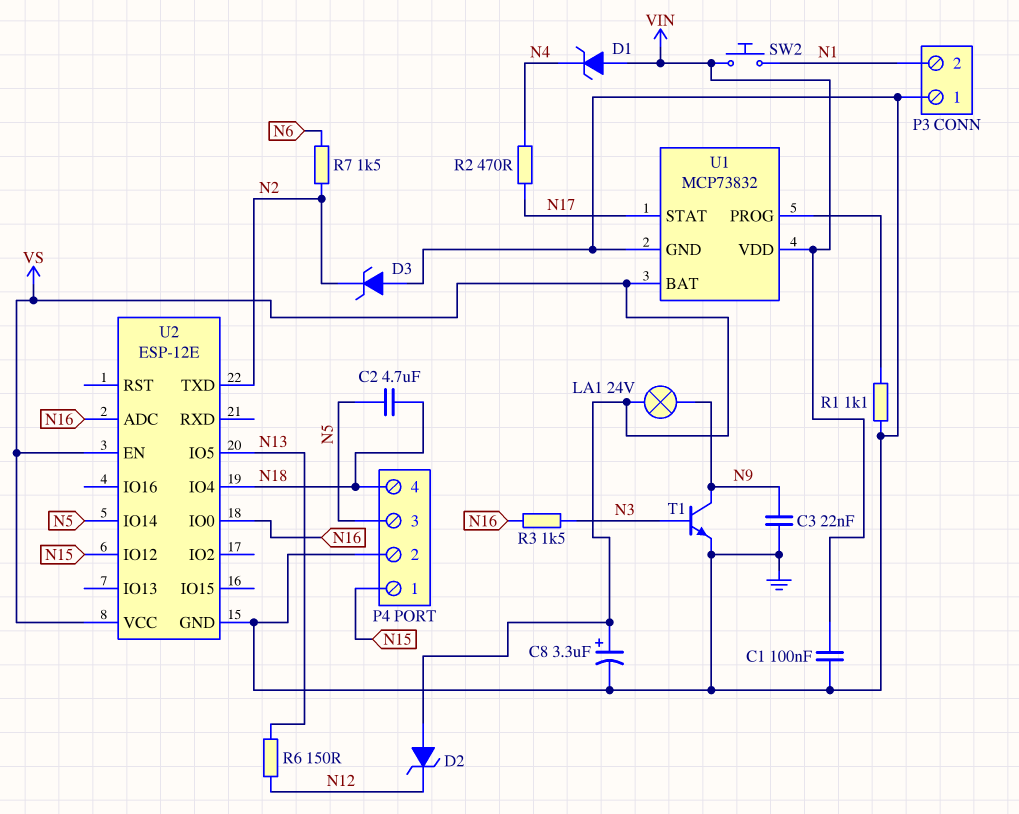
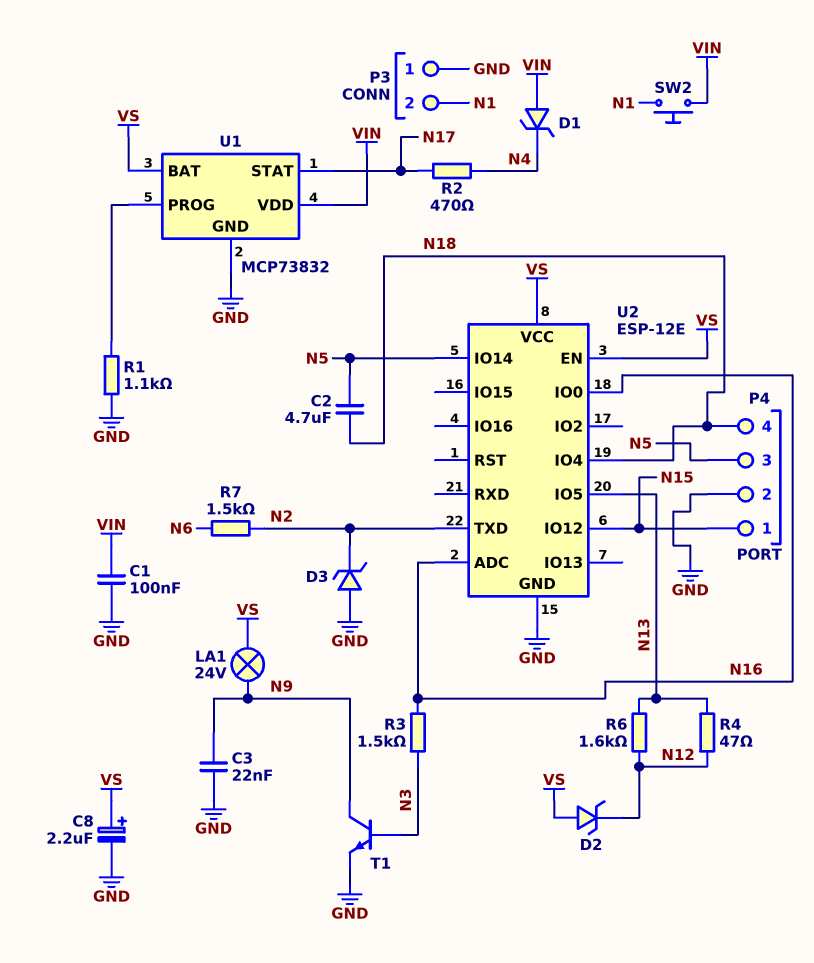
C8: 3.3uF (plus VS, minus GND) -> 2.2uF (plus VS, minus GND)
R4: none -> 47 (N12, N13)
R6: 150 (N12, N13) -> 1.6k (N12, N13)

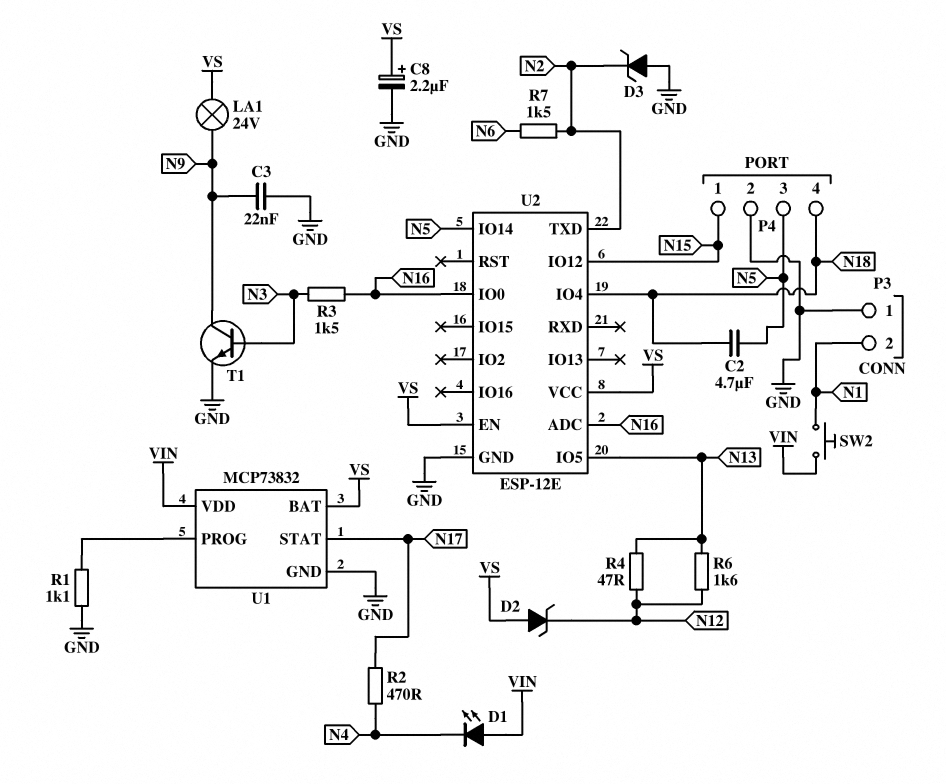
C1: 100nF (GND, VIN) -> none
D1: zener (A VIN, K N4) -> LED (A VIN, K N4)

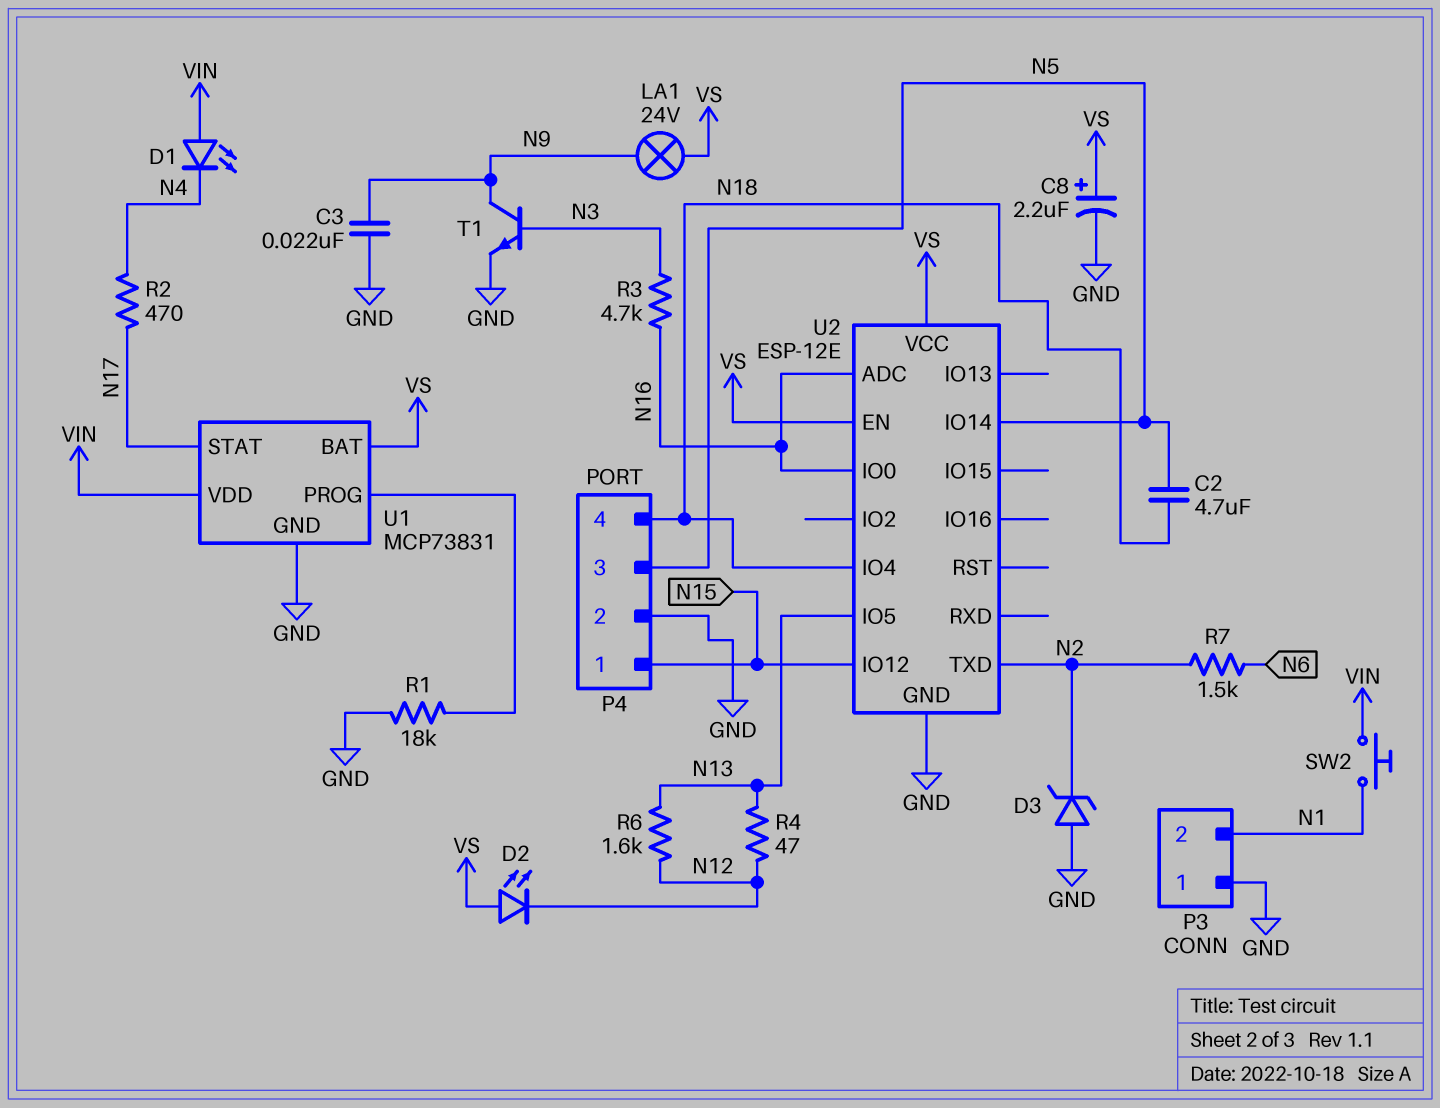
D2: zener (A VS, K N12) -> LED (A VS, K N12)
R1: 1.1k (GND, U1/PROG) -> 18k (GND, U1/PROG)
R3: 1.5k (N3, N16) -> 4.7k (N3, N16)
U1: MCP73832 -> MCP73831

